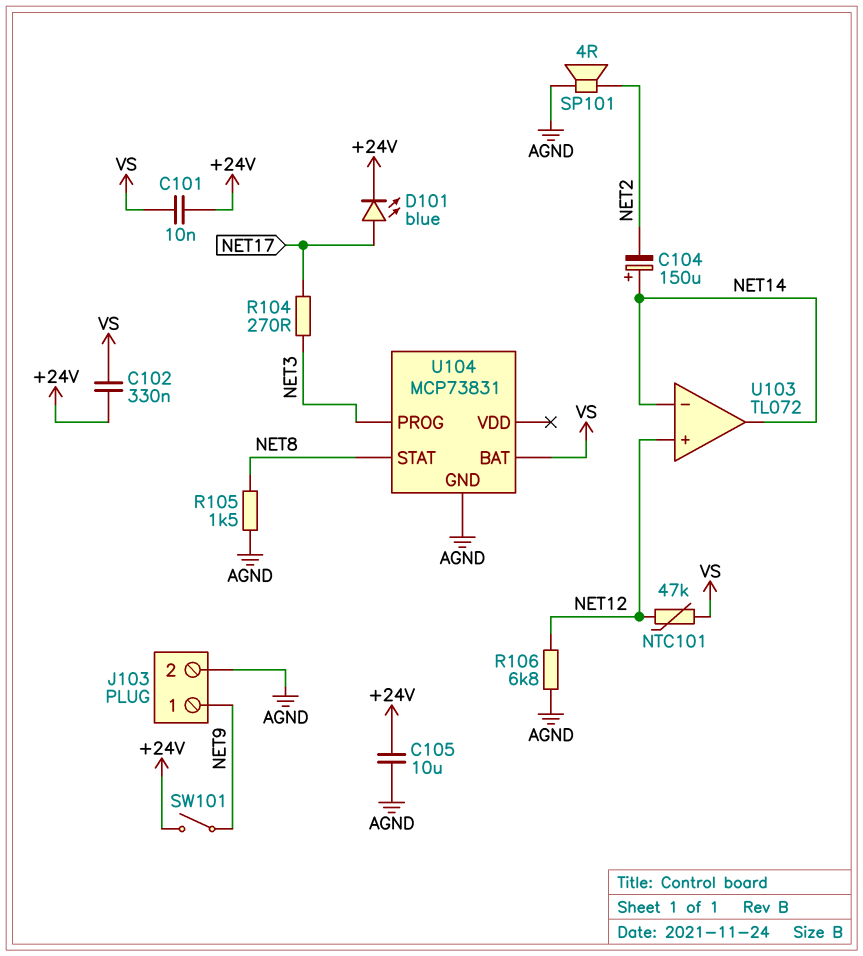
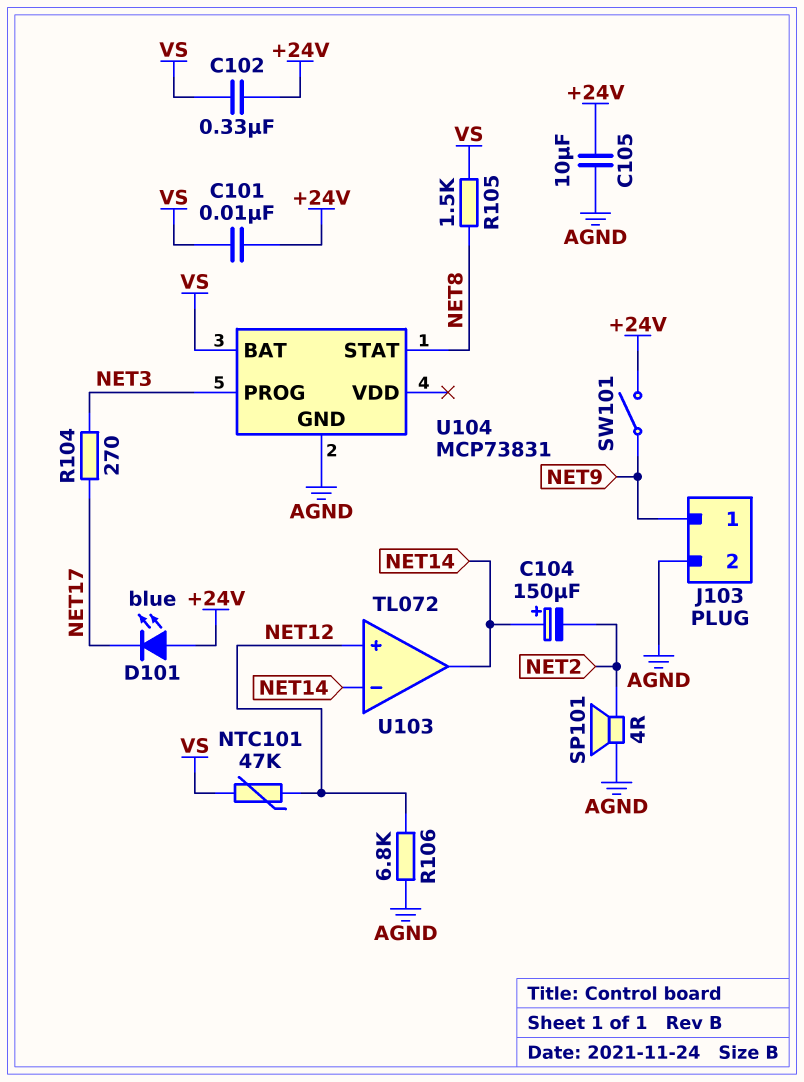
D101: LED blue (A NET17, K +24V) -> LED blue (A +24V, K NET17)
R105: 1.5k (AGND, NET8) -> 1.5k (NET8, VS)

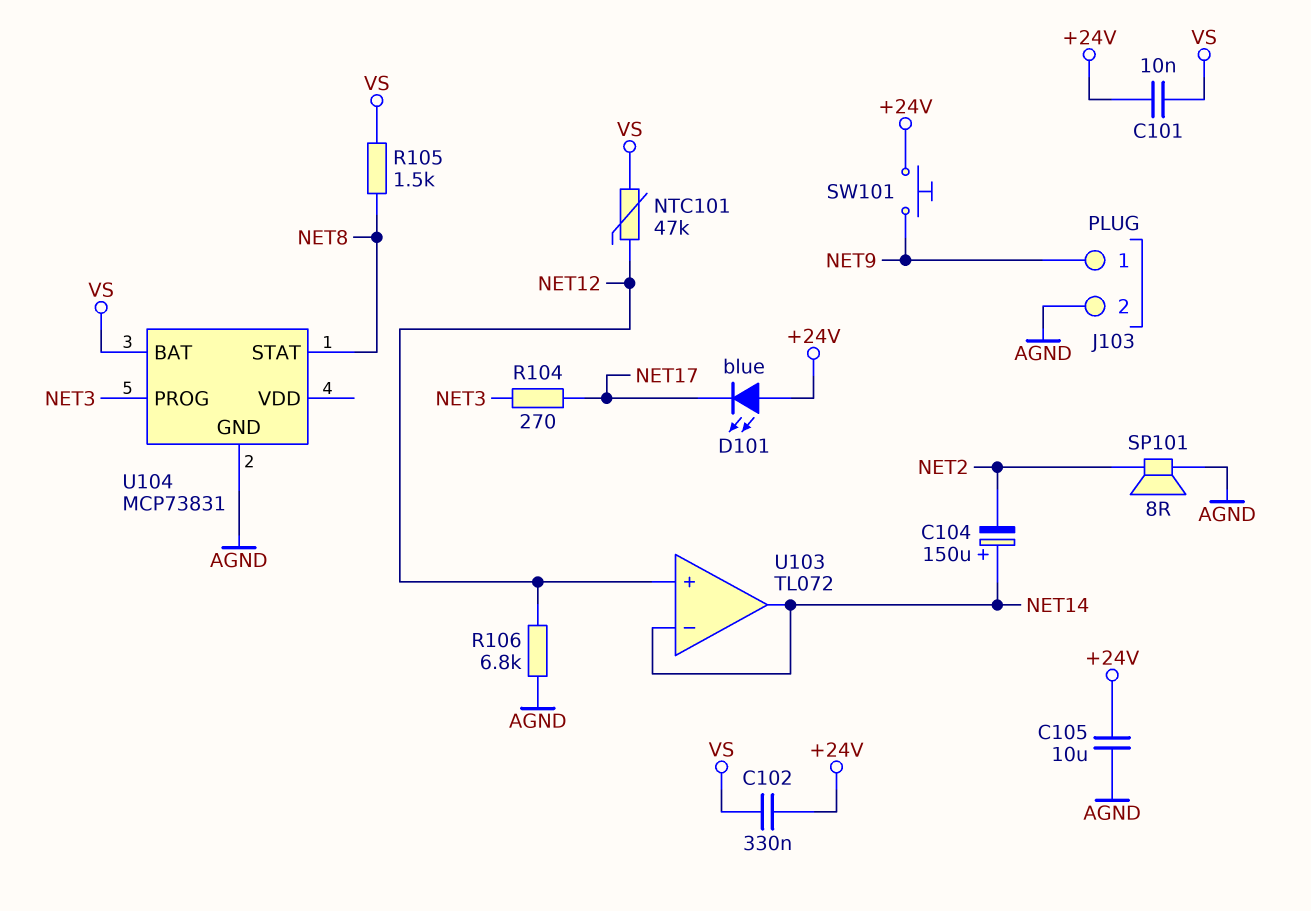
SP101: speaker 4R (AGND, NET2) -> speaker 8R (AGND, NET2)
SW101: switch (+24V, NET9) -> button (+24V, NET9)

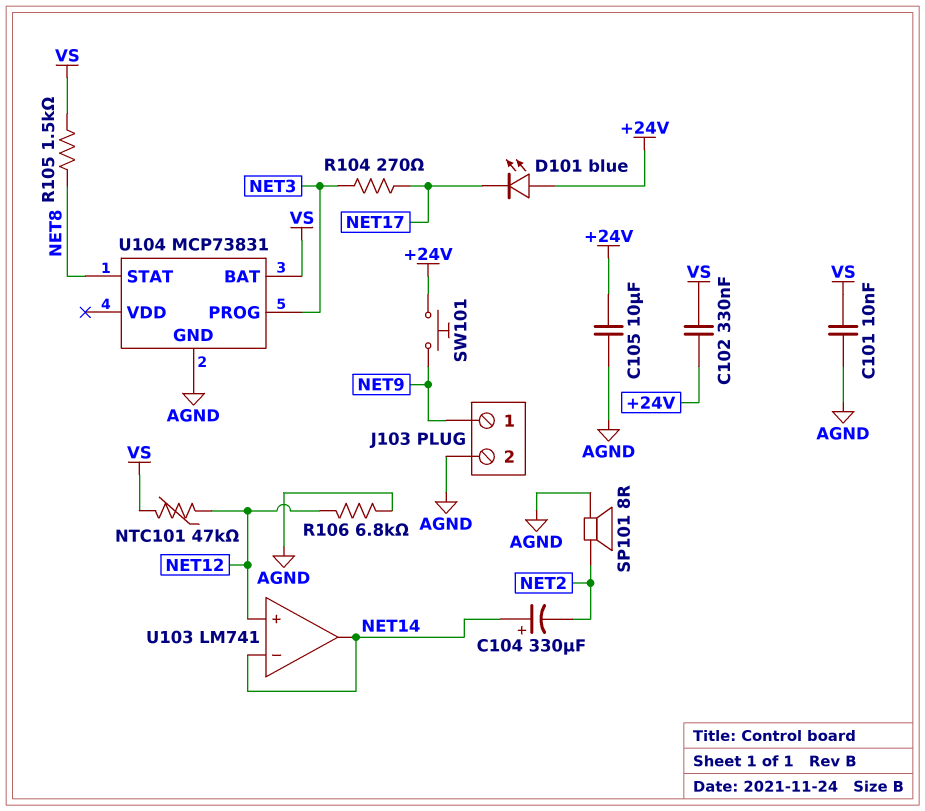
C101: 10nF (+24V, VS) -> 10nF (AGND, VS)
C104: 150uF (plus NET14, minus NET2) -> 330uF (plus NET14, minus NET2)
U103: TL072 -> LM741

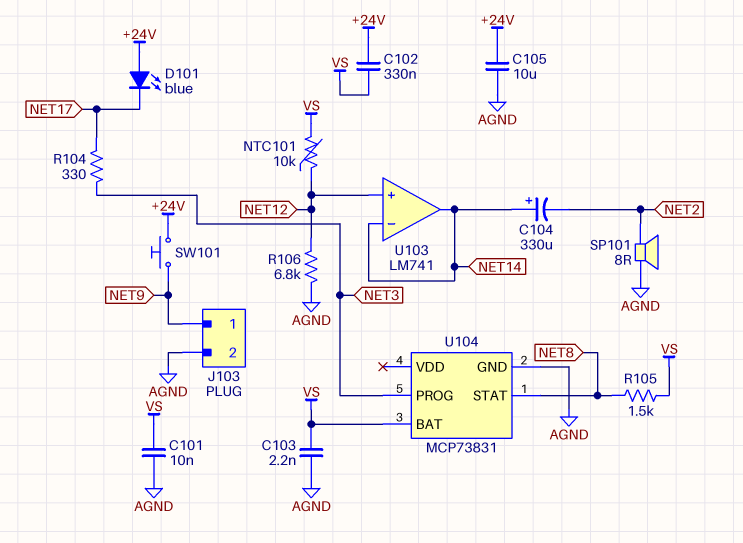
C103: none -> 2.2nF (AGND, VS)
NTC101: 47k (NET12, VS) -> 10k (NET12, VS)
R104: 270 (NET3, NET17) -> 330 (NET3, NET17)

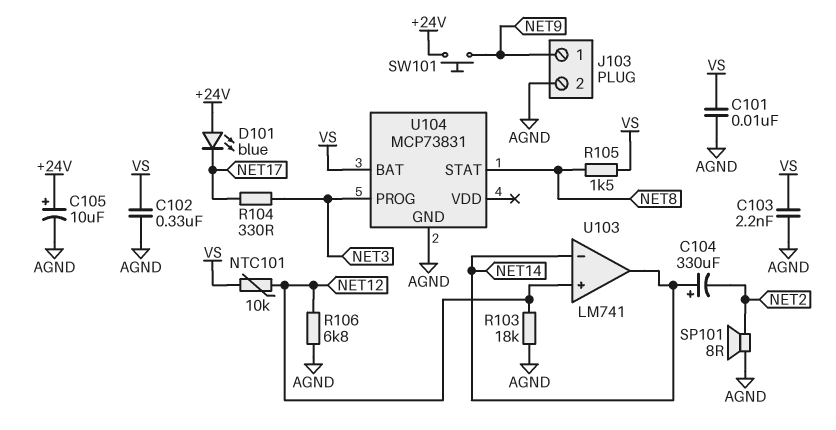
C102: 330nF (+24V, VS) -> 330nF (AGND, VS)
C105: 10uF (+24V, AGND) -> 10uF (plus +24V, minus AGND)
R103: none -> 18k (AGND, NET12)

